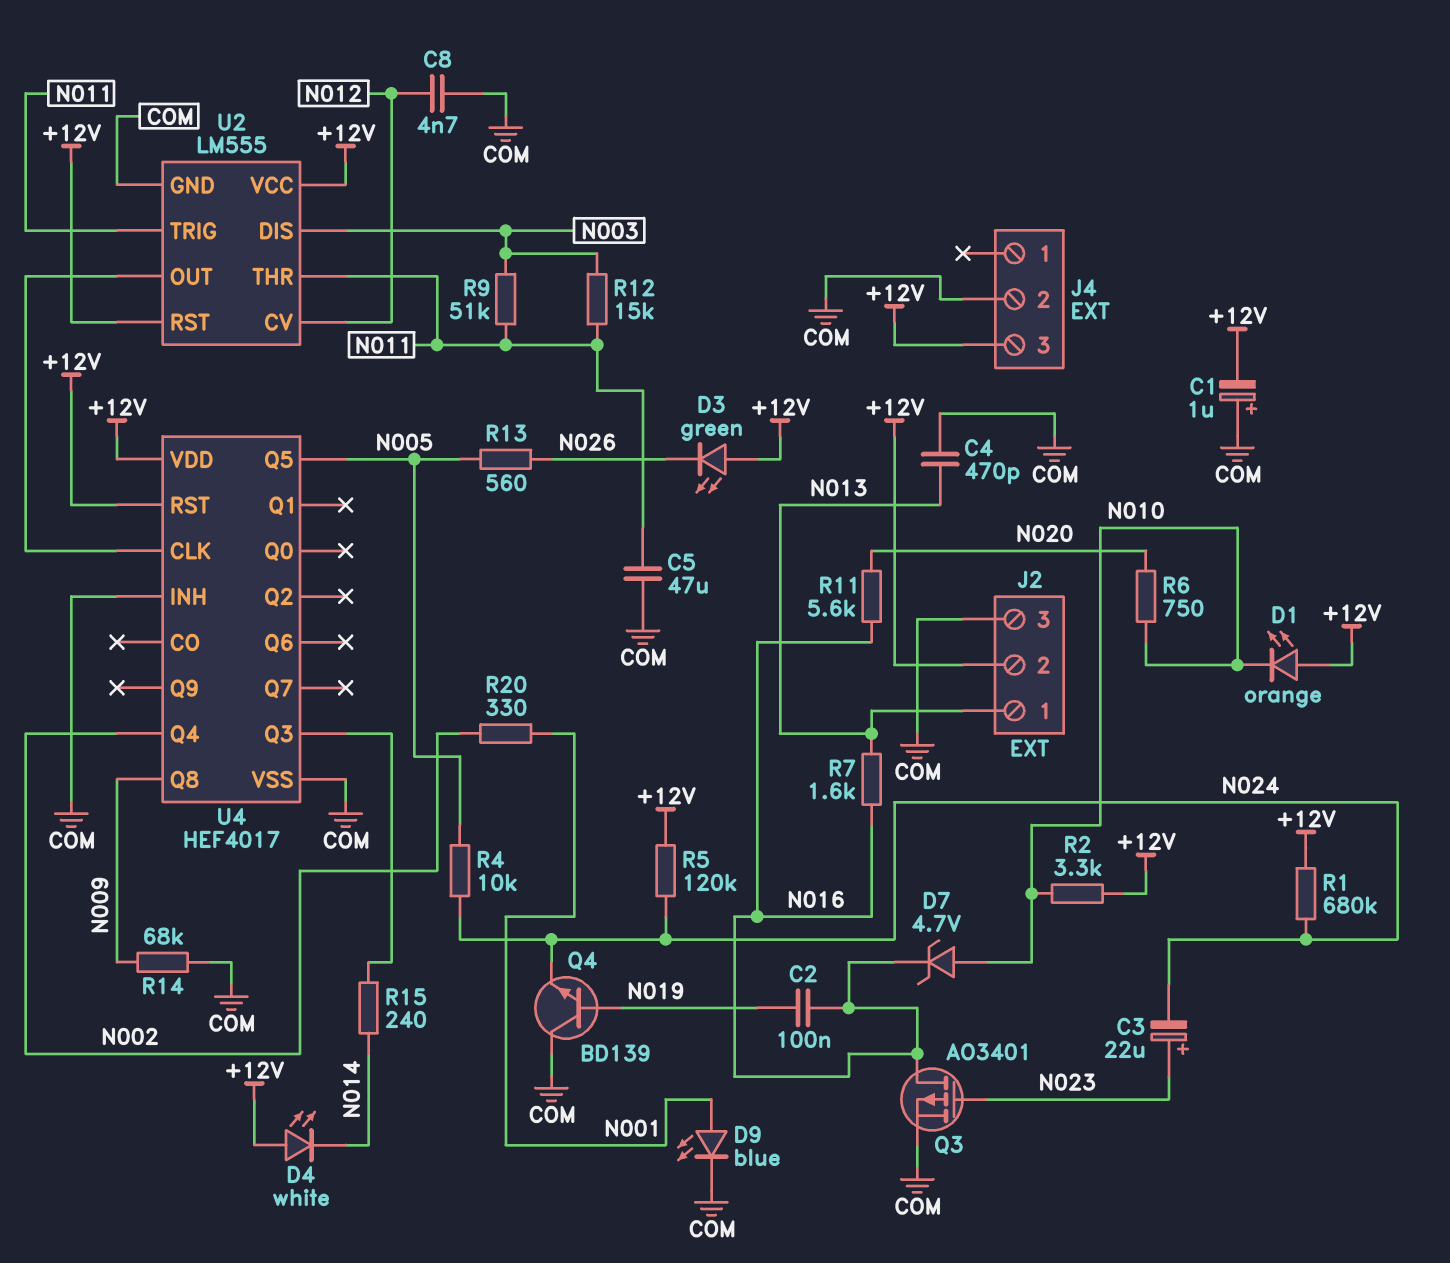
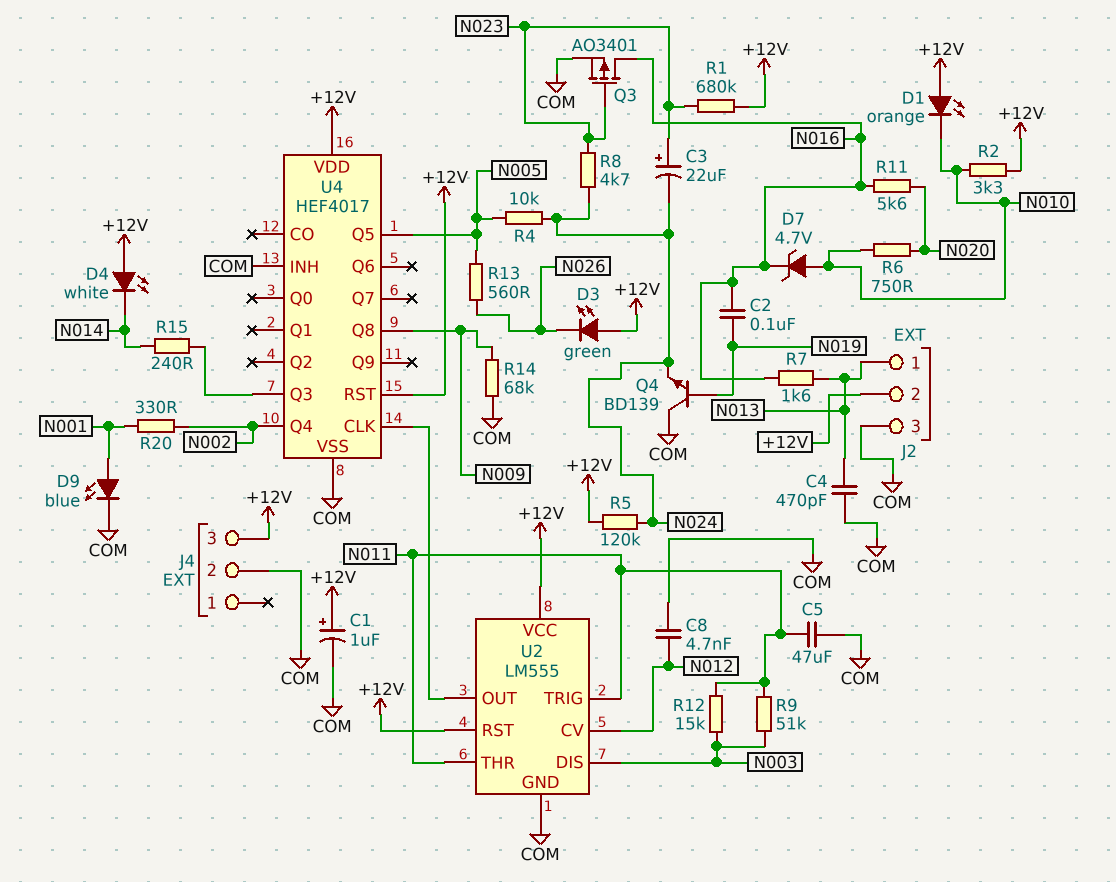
C1: 1uF (plus COM, minus +12V) -> 1uF (plus +12V, minus COM)
R1: 680k (+12V, N024) -> 680k (+12V, N023)
R8: none -> 4.7k (N023, N024)

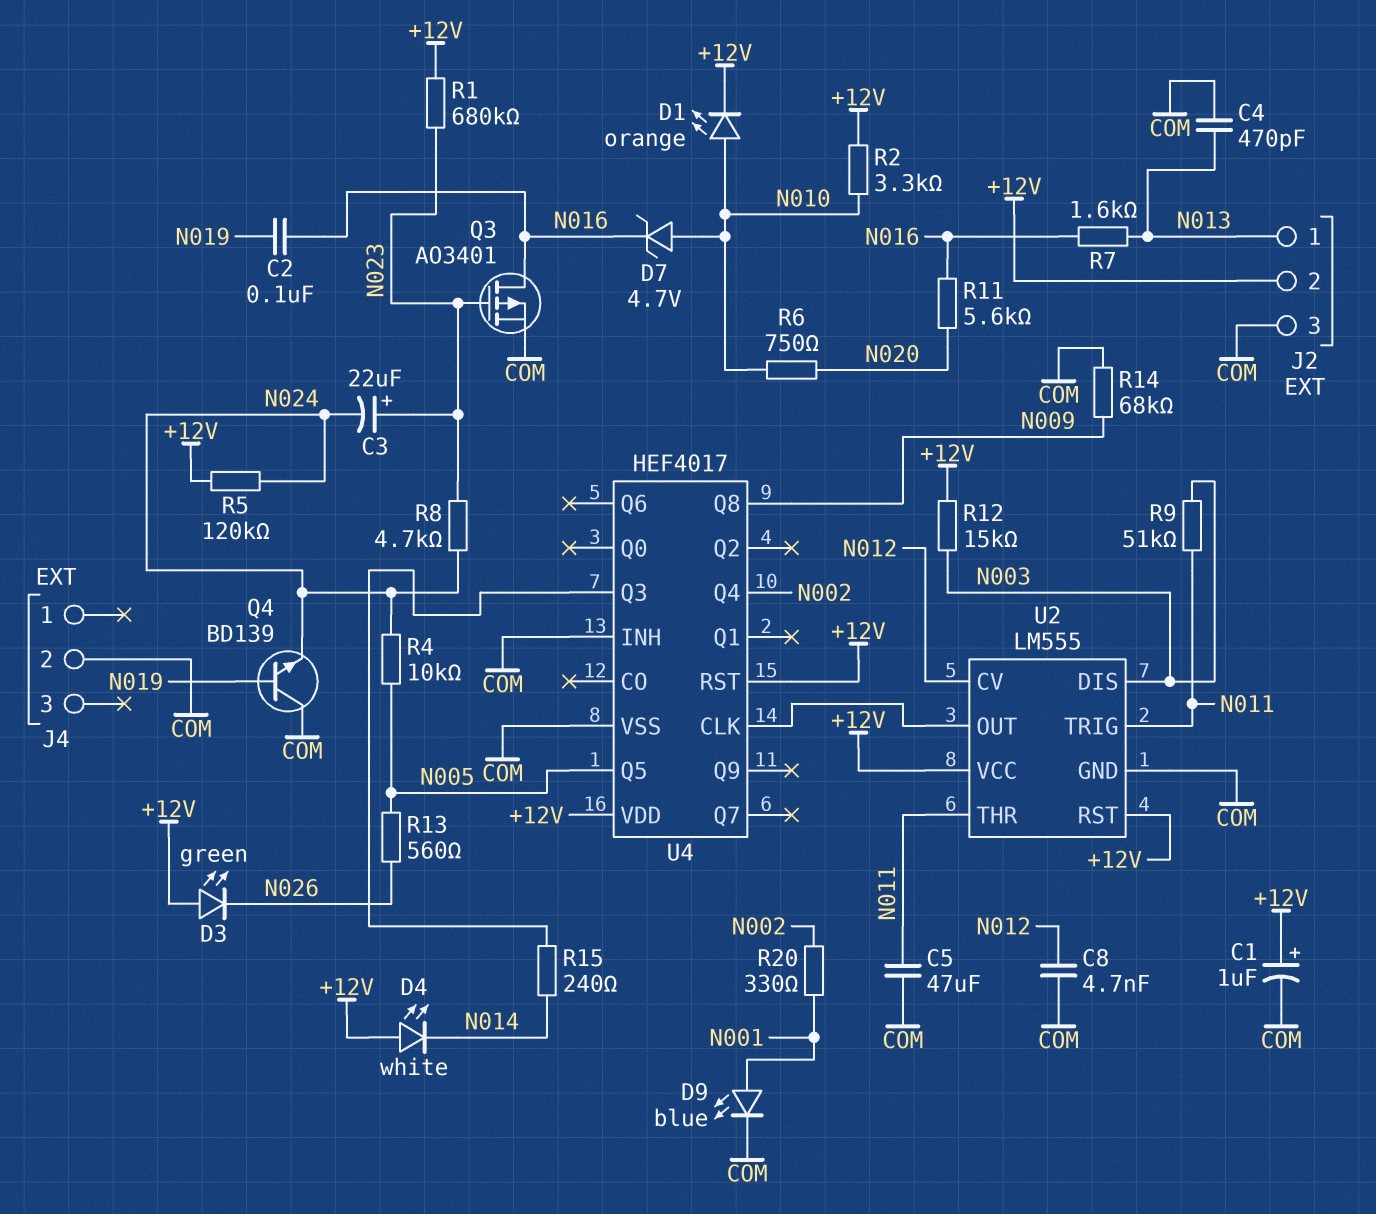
D1: LED orange (A +12V, K N010) -> LED orange (A N010, K +12V)
J4 pin 3: +12V -> none
R12: 15k (N003, N011) -> 15k (+12V, N003)

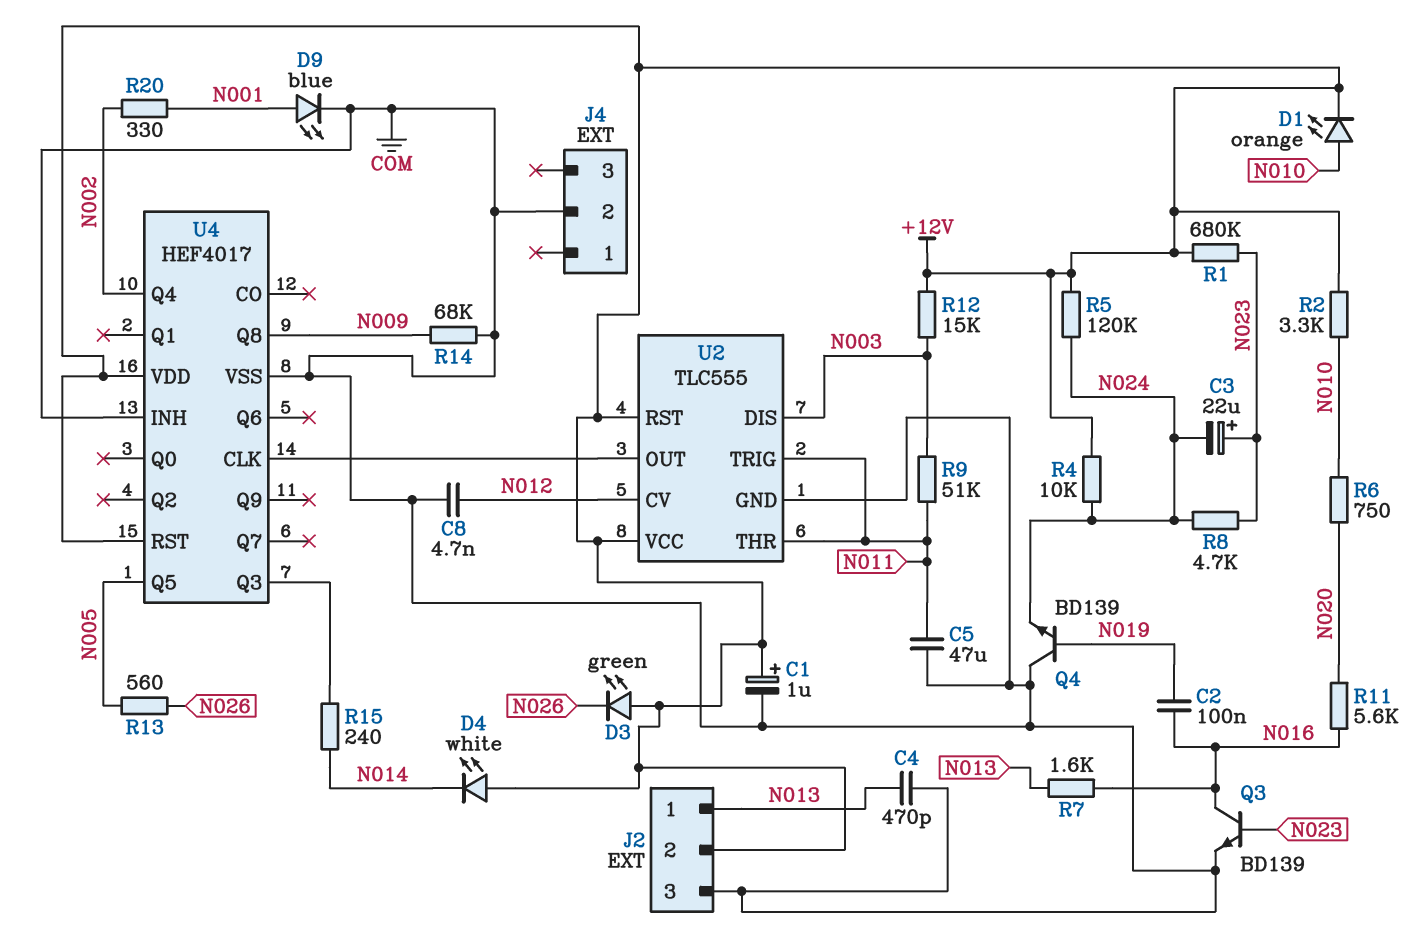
D7: zener 4.7V (A N010, K N016) -> none
Q3: PMOS AO3401 (G N023, D N016, S COM) -> NPN BD139 (B N023, C N016, E COM)
R4: 10k (N005, N024) -> 10k (+12V, N024)
U2: LM555 -> TLC555

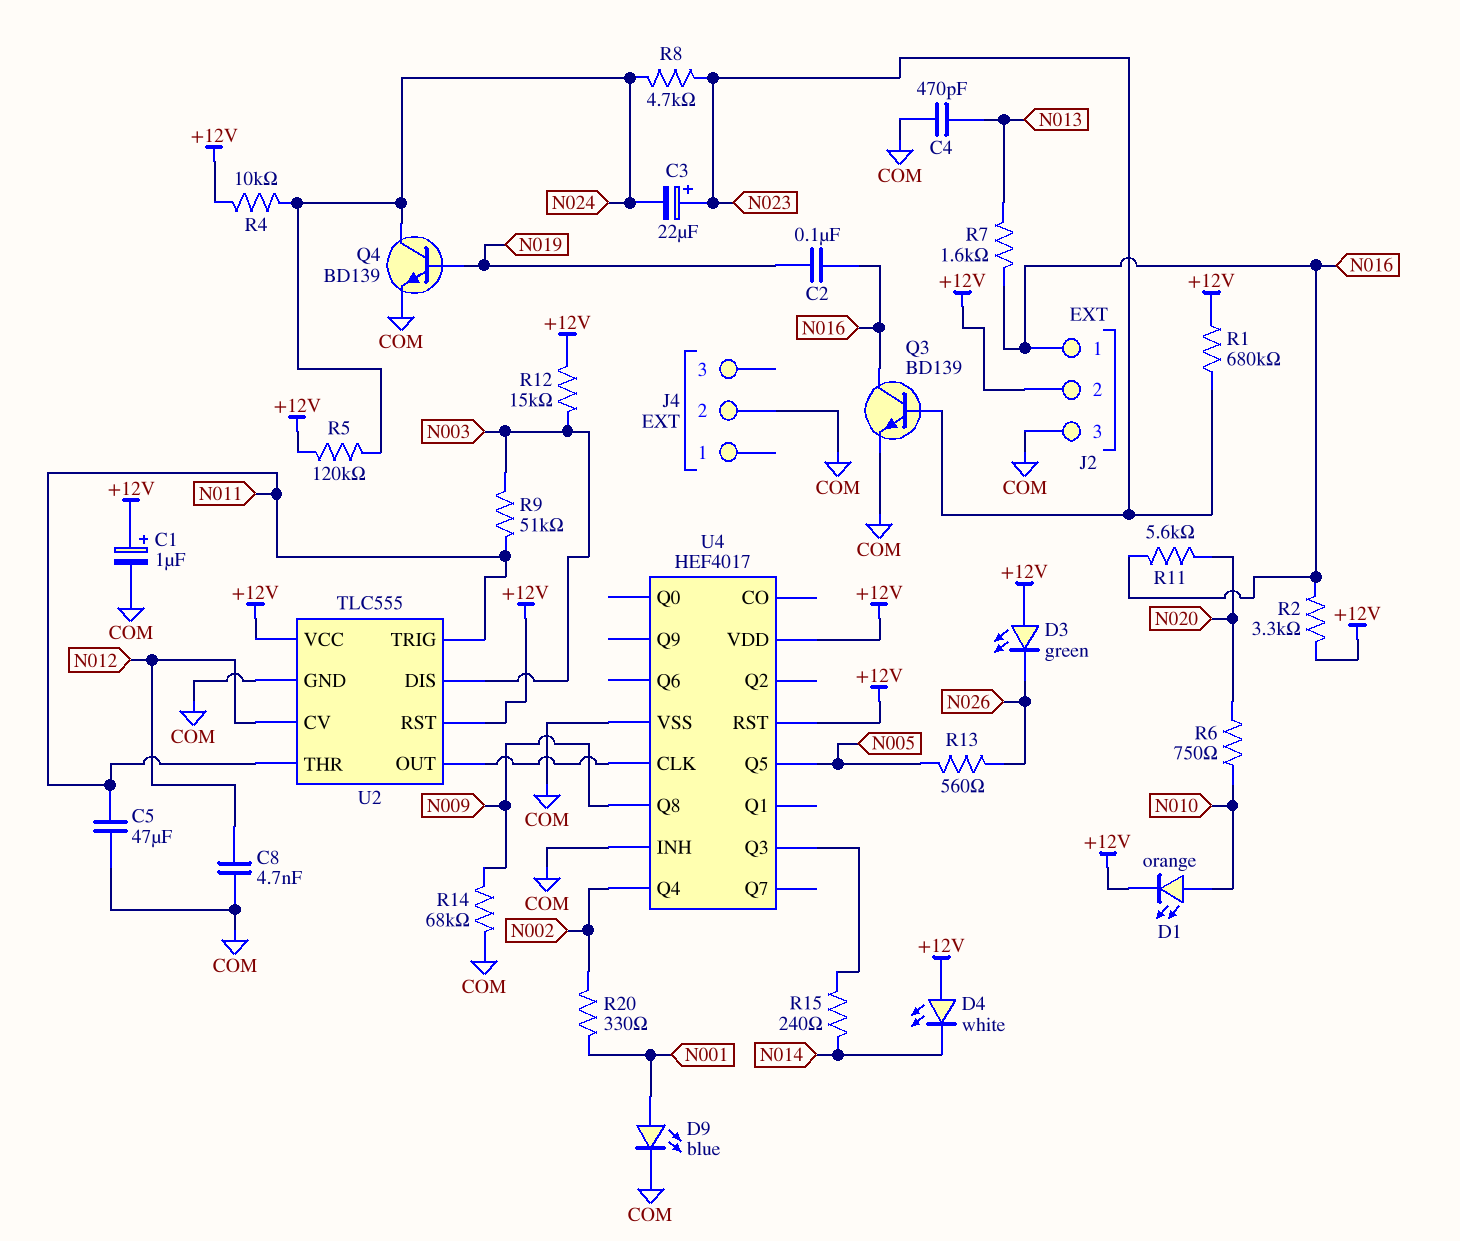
J2 pin 1: N013 -> N016
Q4: NPN BD139 (B N019, C COM, E N024) -> NPN BD139 (B N019, C N024, E COM)
R2: 3.3k (+12V, N010) -> 3.3k (+12V, N016)

